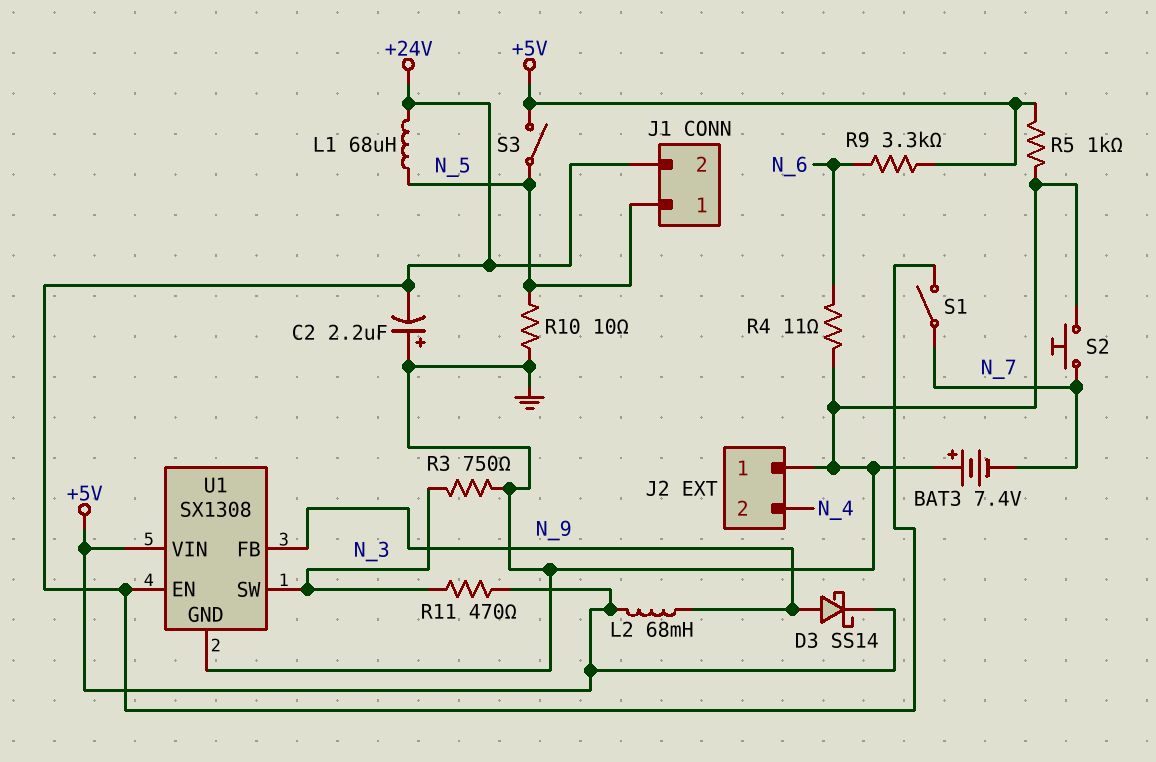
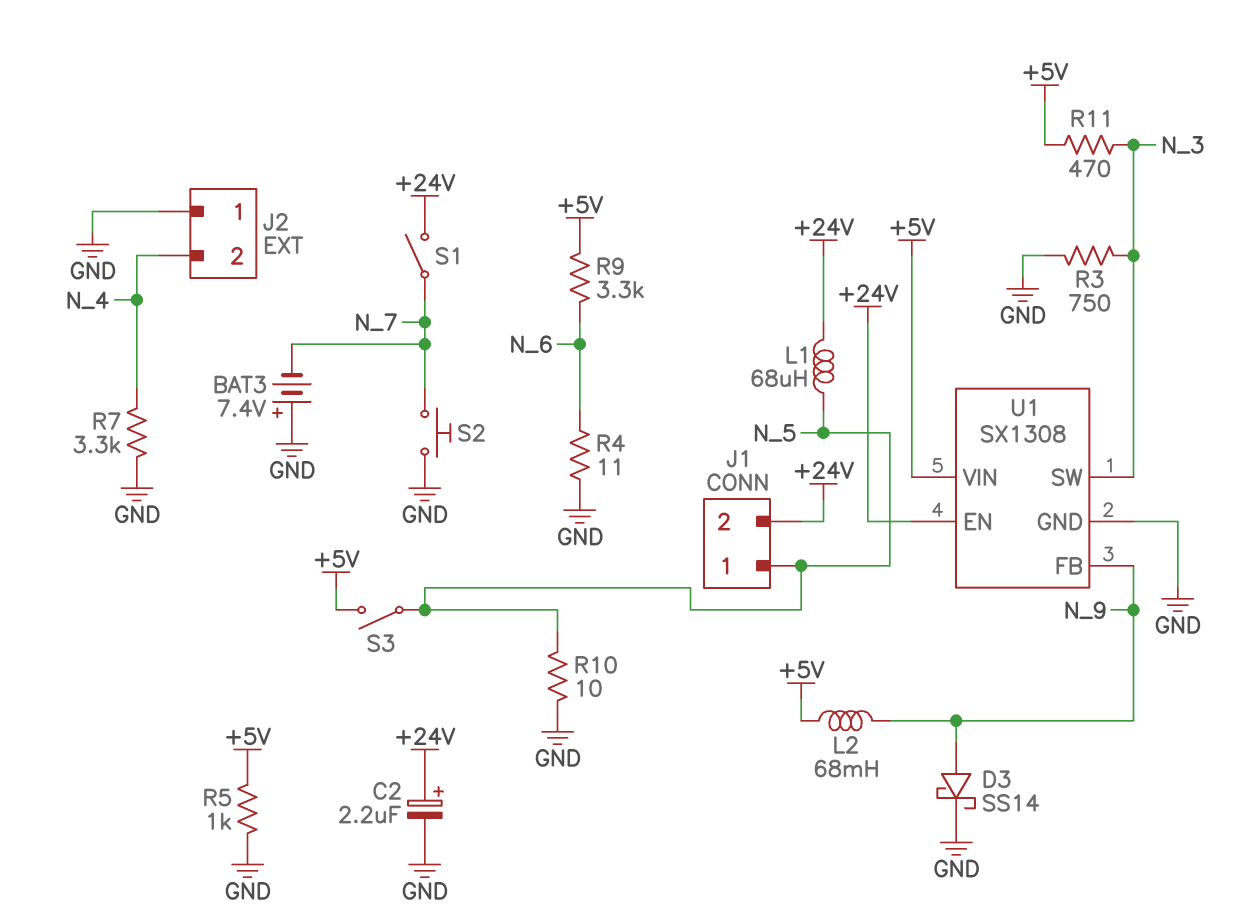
C2: 2.2uF (plus GND, minus +24V) -> 2.2uF (plus +24V, minus GND)
D3: schottky SS14 (A N_9, K +5V) -> schottky SS14 (A N_9, K GND)
R7: none -> 3.3k (GND, N_4)

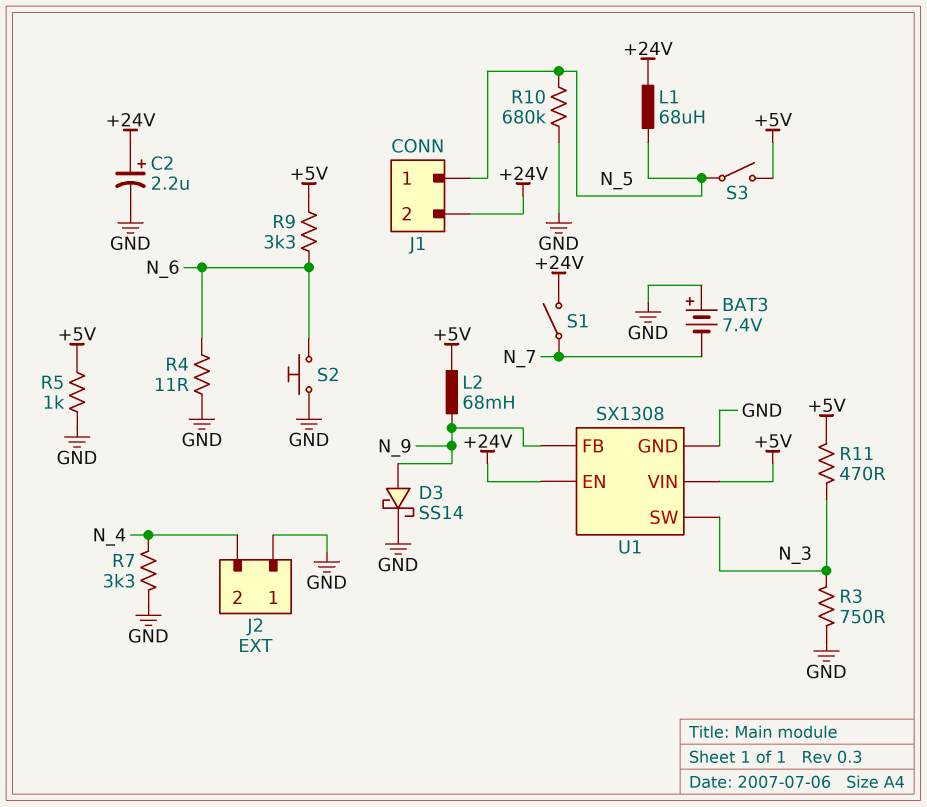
R10: 10 (GND, N_5) -> 680k (GND, N_5)
S2: button (GND, N_7) -> button (GND, N_6)

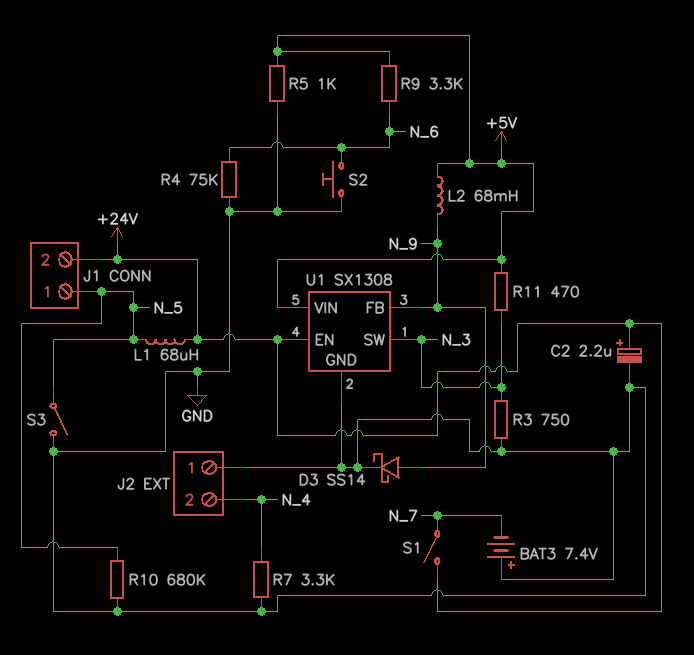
R4: 11 (GND, N_6) -> 75k (GND, N_6)
S3: switch (+5V, N_5) -> switch (GND, N_5)

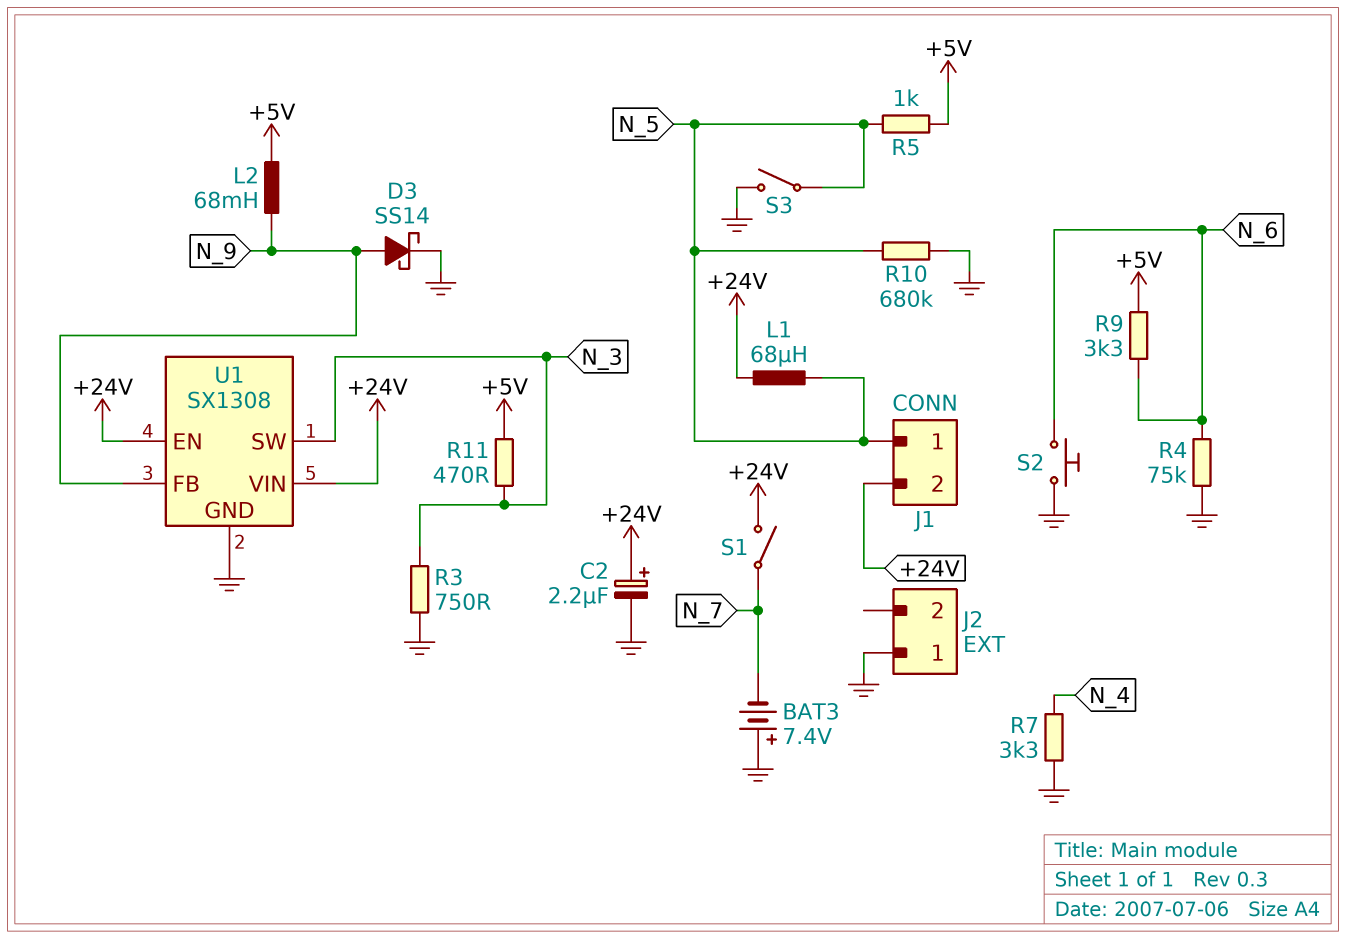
J2 pin 2: N_4 -> none
R5: 1k (+5V, GND) -> 1k (+5V, N_5)
U1 pin VIN: +5V -> +24V

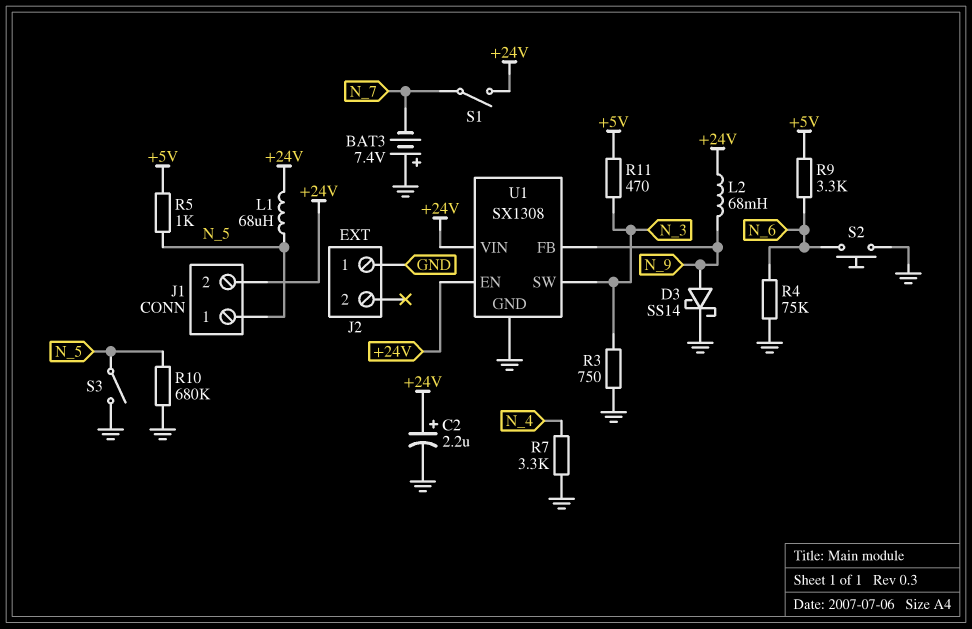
L2: 68mH (+5V, N_9) -> 68mH (+24V, N_9)

